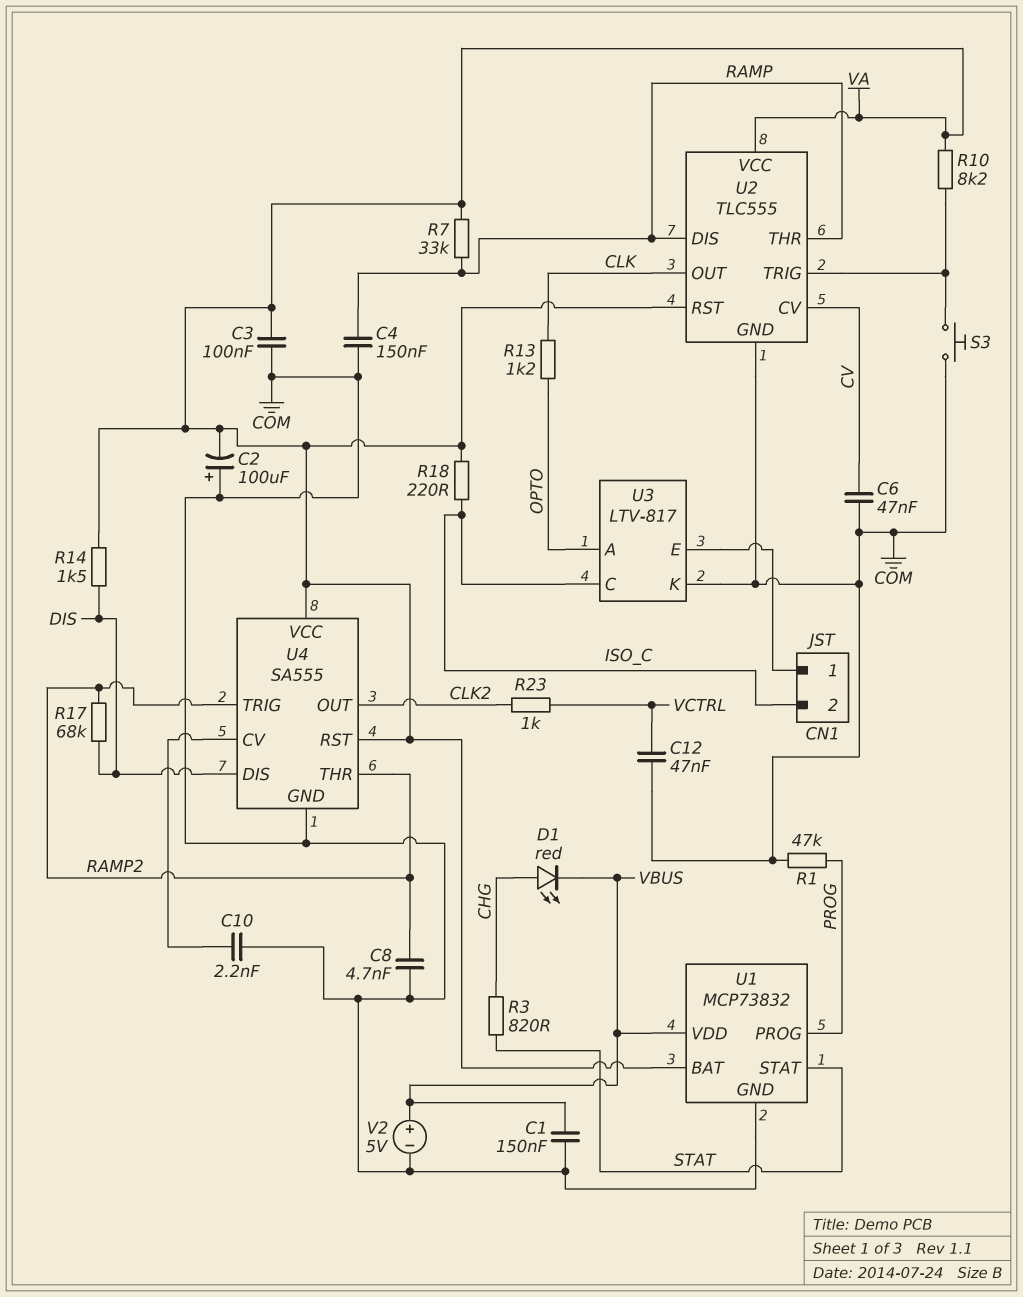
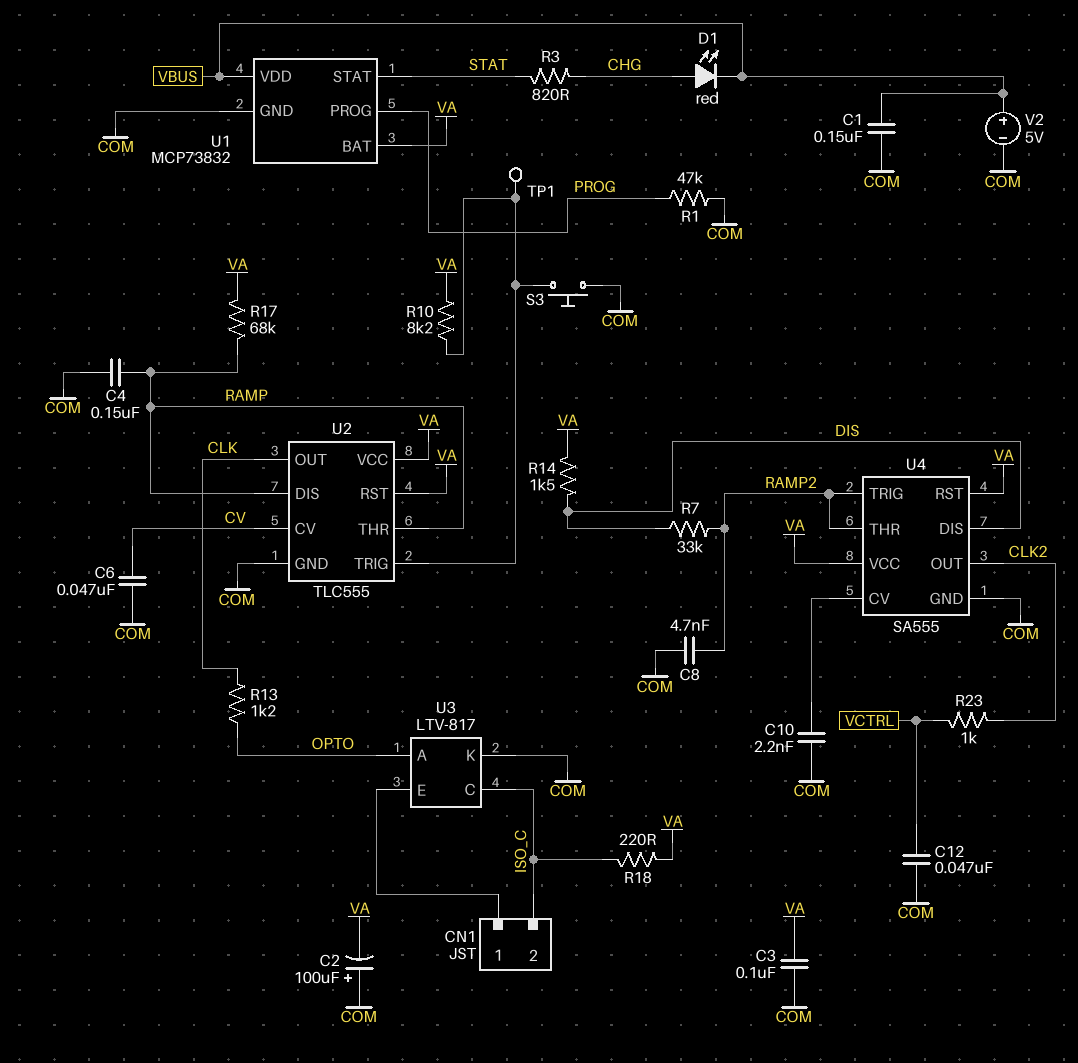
R7: 33k (RAMP, VA) -> 33k (DIS, RAMP2)
R17: 68k (DIS, RAMP2) -> 68k (RAMP, VA)
TP1: none -> test point (U2/TRIG)

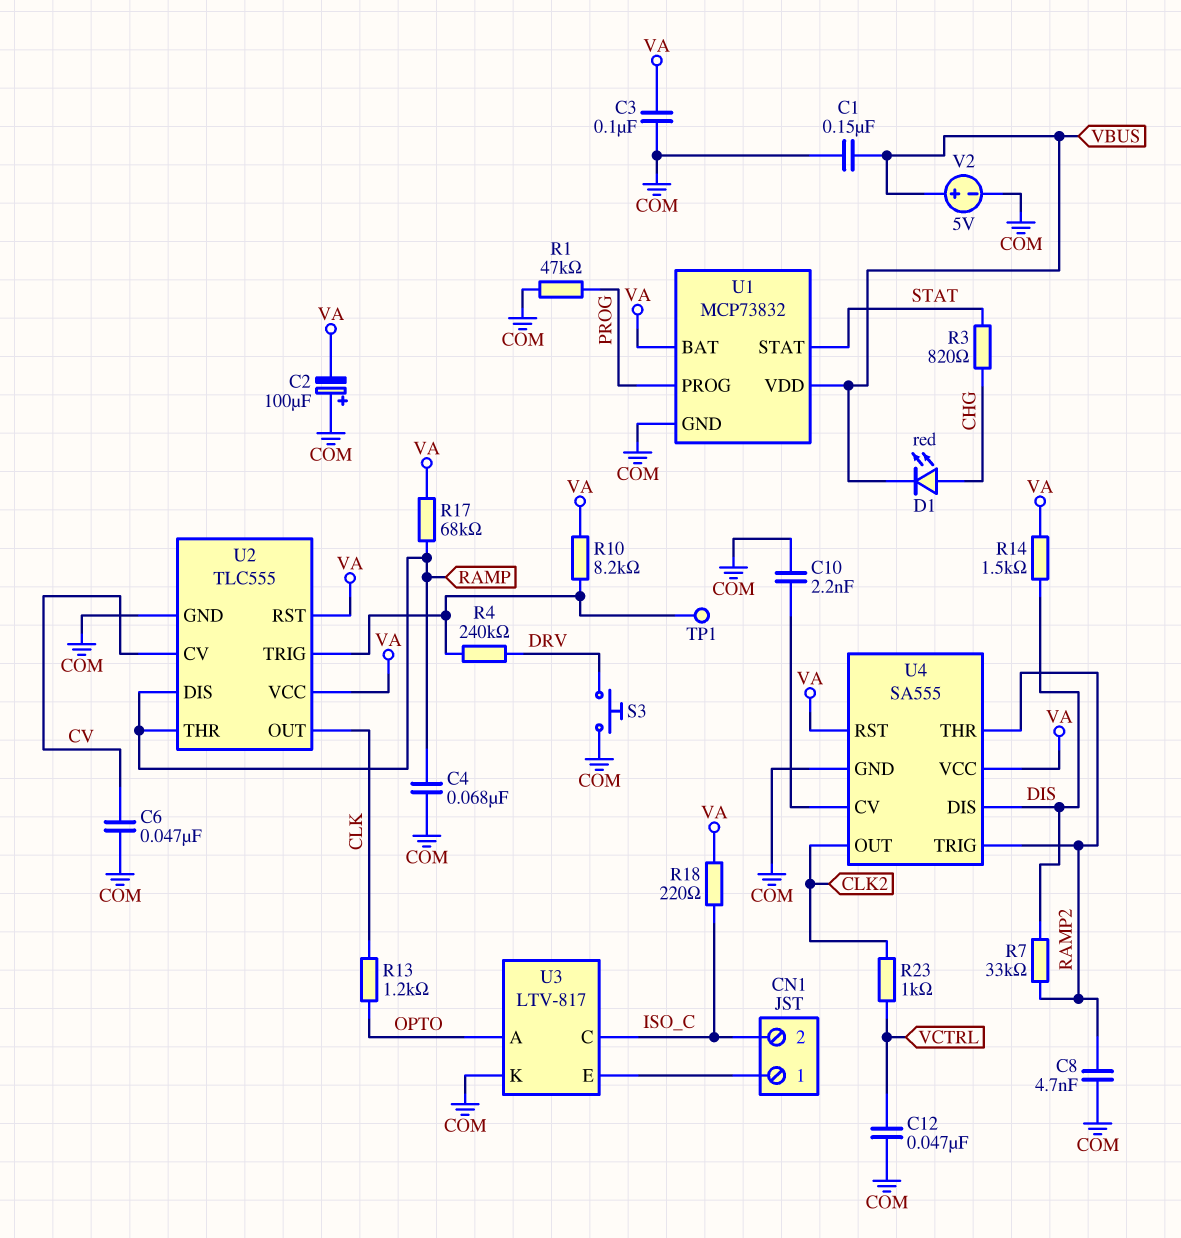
C4: 150nF (COM, RAMP) -> 68nF (COM, RAMP)
R4: none -> 240k (DRV, U2/TRIG)
S3: button (COM, U2/TRIG) -> button (COM, DRV)

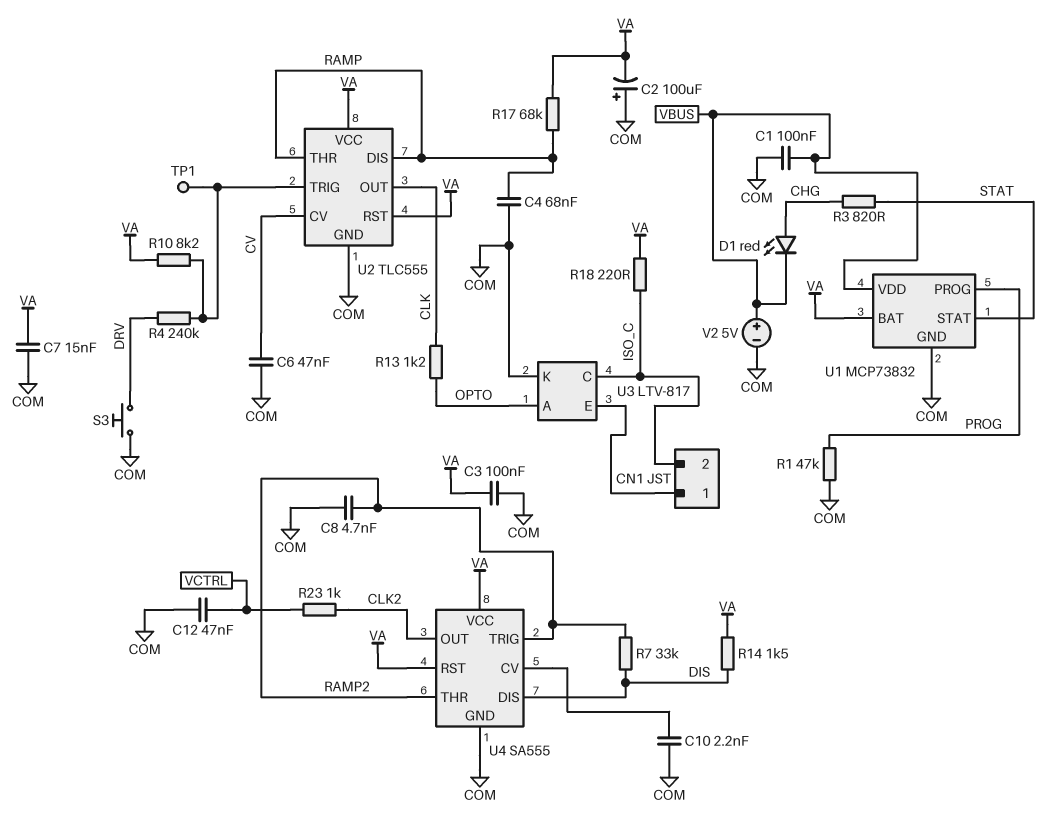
C1: 150nF (COM, VBUS) -> 100nF (COM, VBUS)
C7: none -> 15nF (COM, VA)

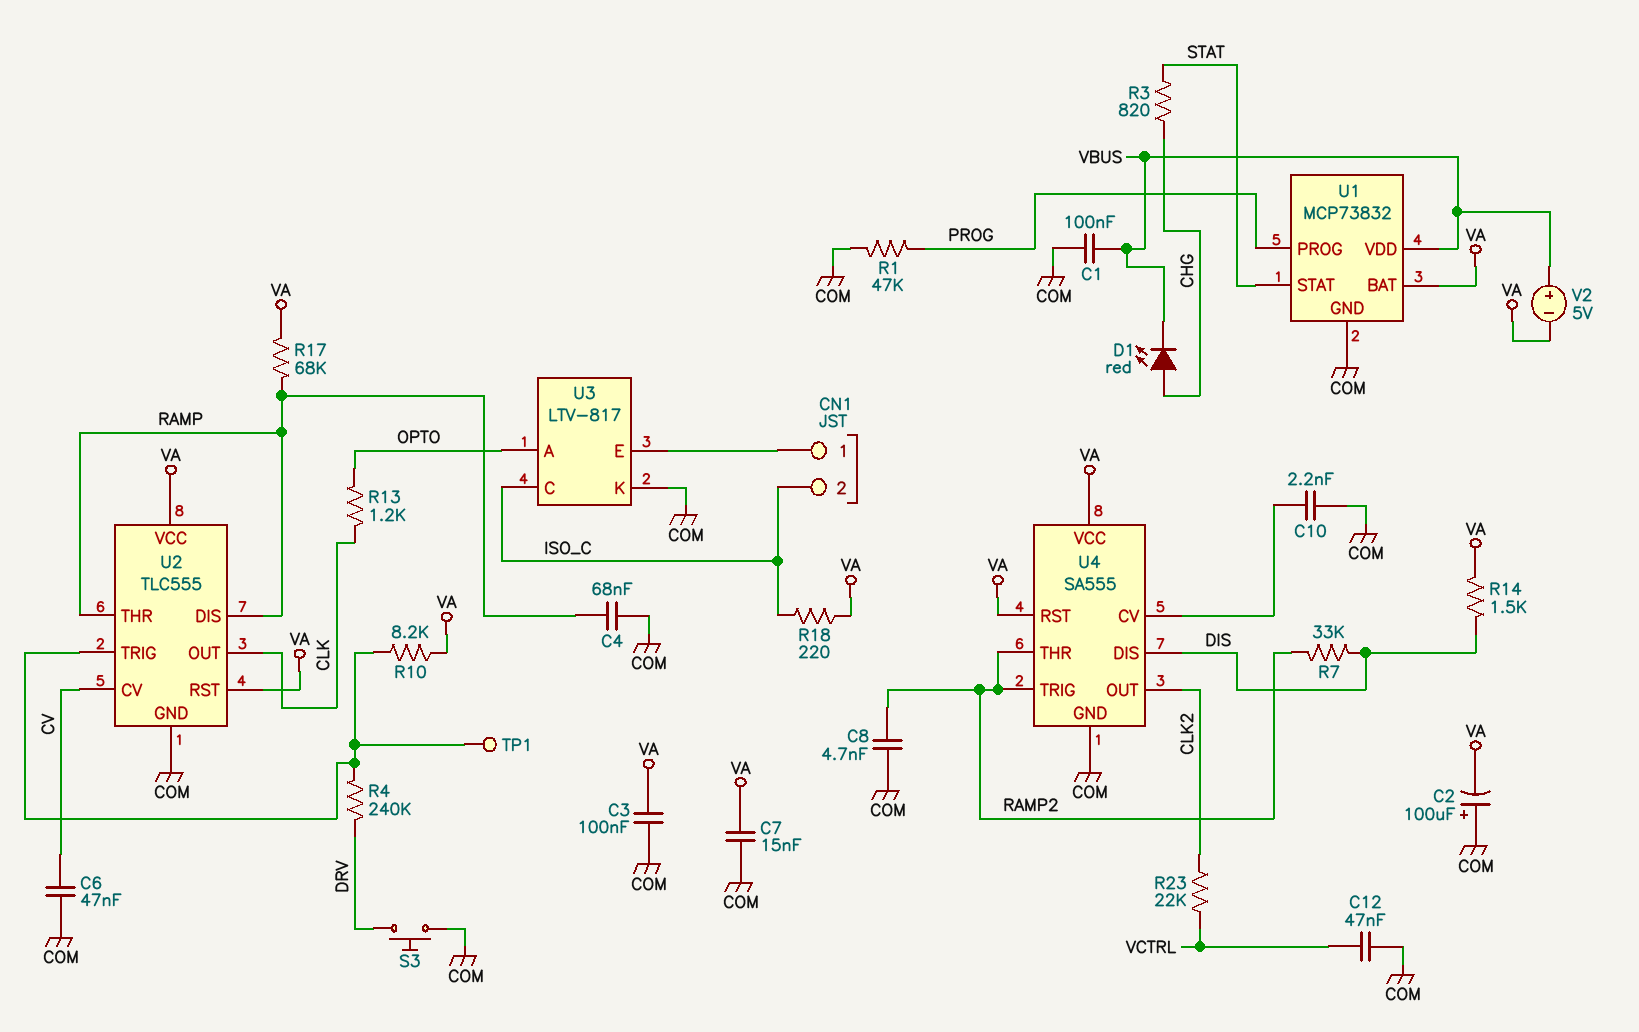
R23: 1k (CLK2, VCTRL) -> 22k (CLK2, VCTRL)
V2: 5V (plus VBUS, minus COM) -> 5V (plus VBUS, minus VA)

